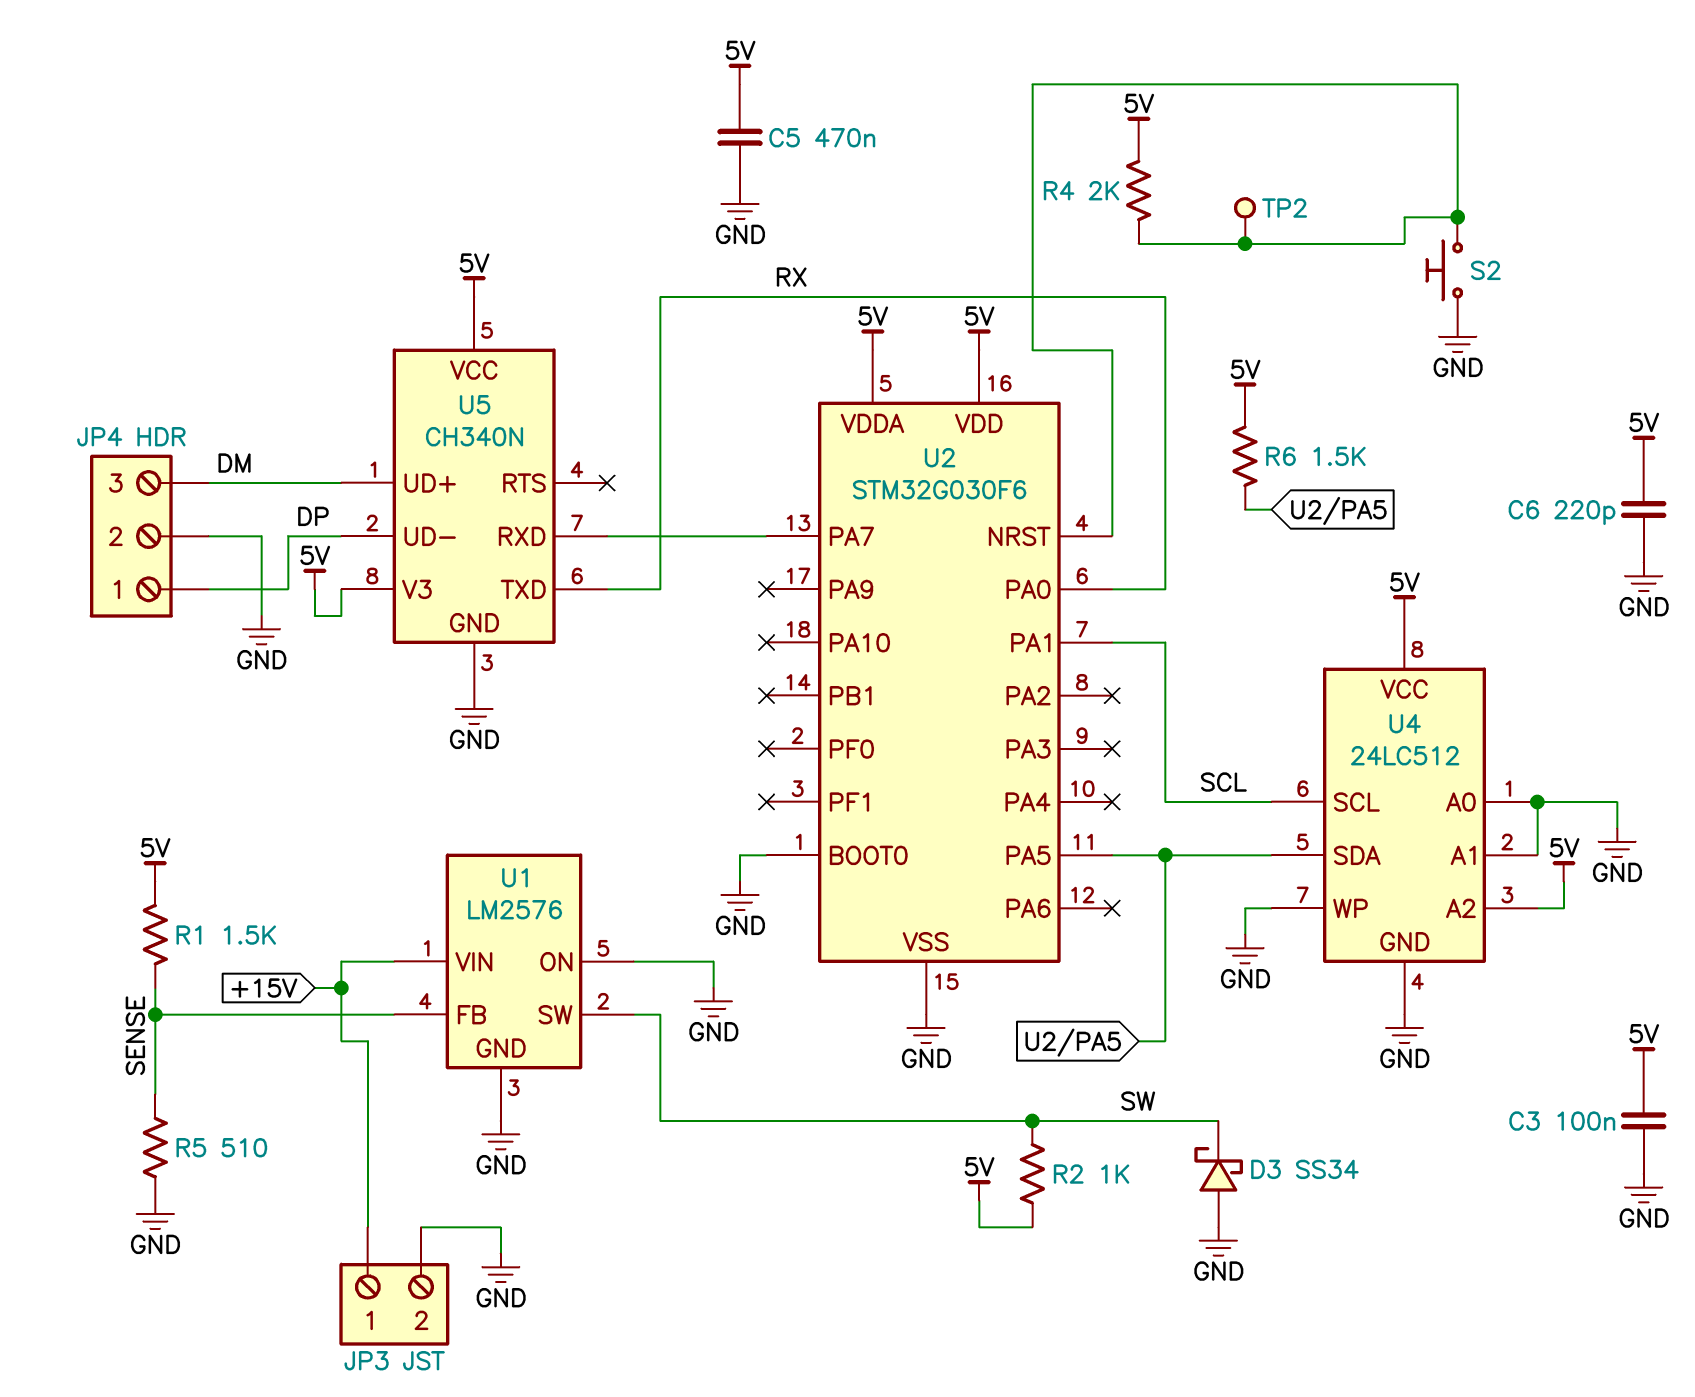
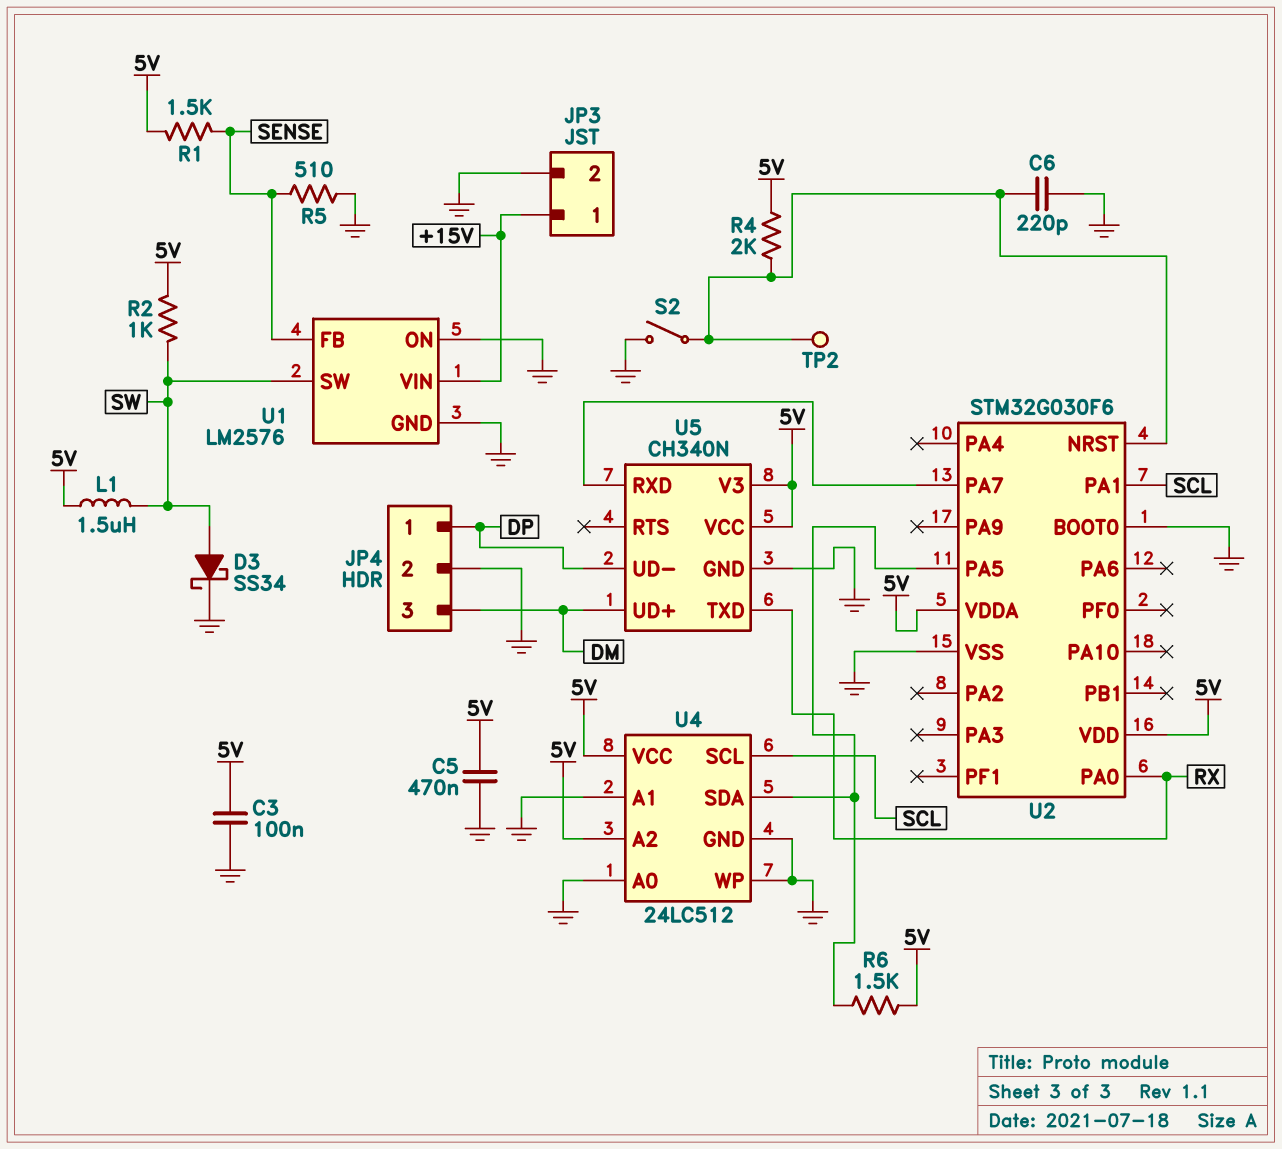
C6: 220pF (5V, GND) -> 220pF (GND, U2/NRST)
D3: schottky SS34 (A GND, K SW) -> schottky SS34 (A SW, K GND)
L1: none -> 1.5uH (5V, SW)
S2: button (GND, U2/NRST) -> switch (GND, U2/NRST)

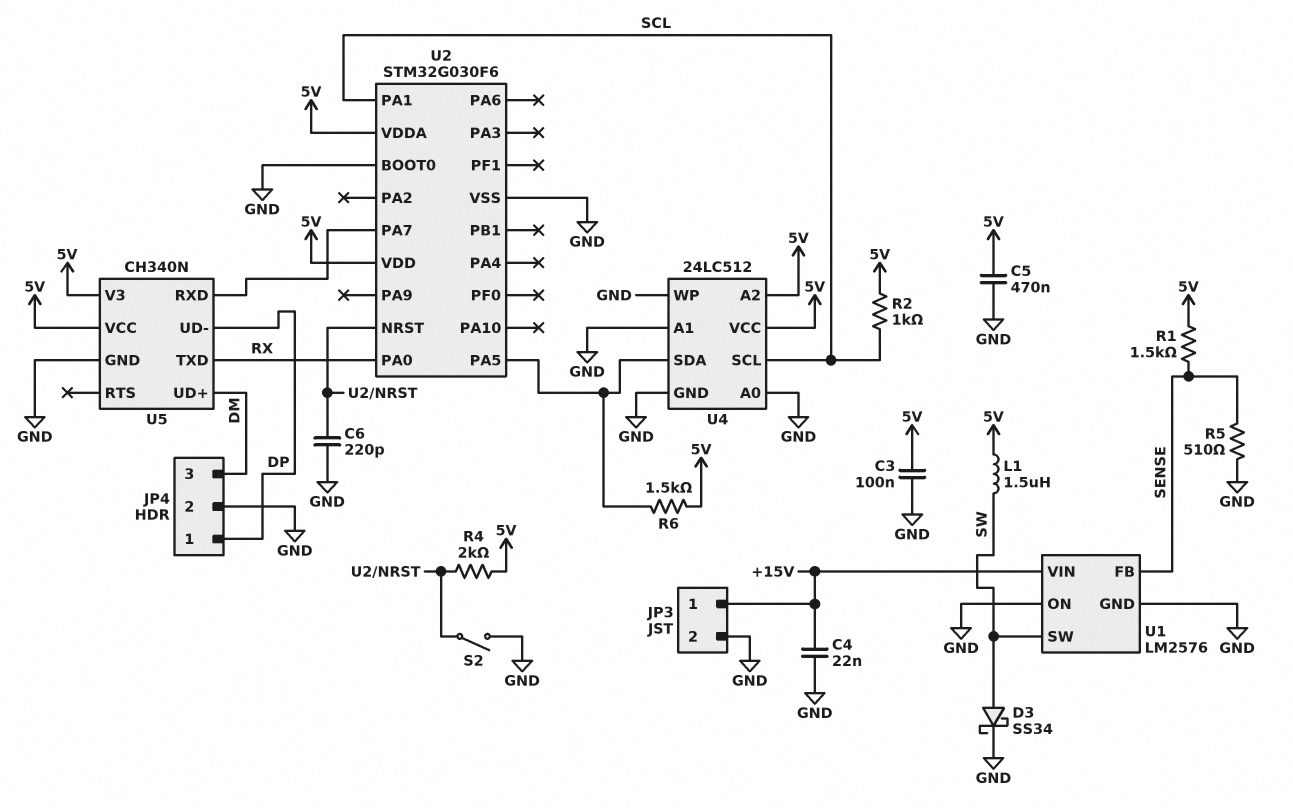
C4: none -> 22nF (+15V, GND)
R2: 1k (5V, SW) -> 1k (5V, SCL)
TP2: test point (U2/NRST) -> none

